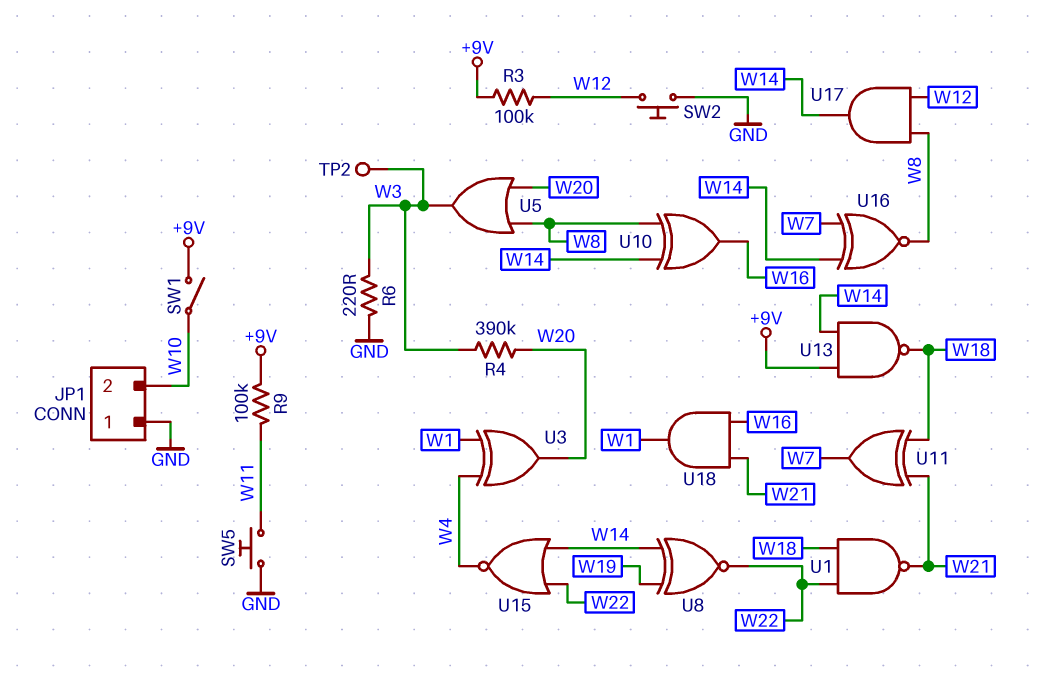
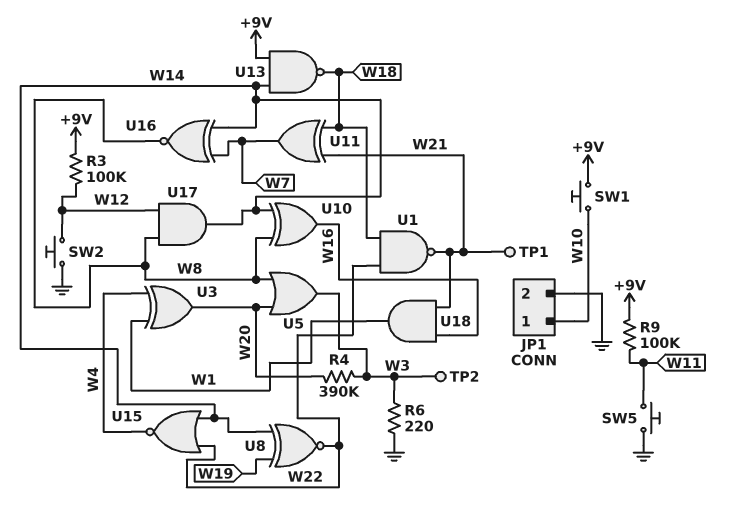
JP1 pin 1: GND -> W10
JP1 pin 2: W10 -> GND
SW1: switch (+9V, W10) -> button (+9V, W10)
TP1: none -> test point (W21)

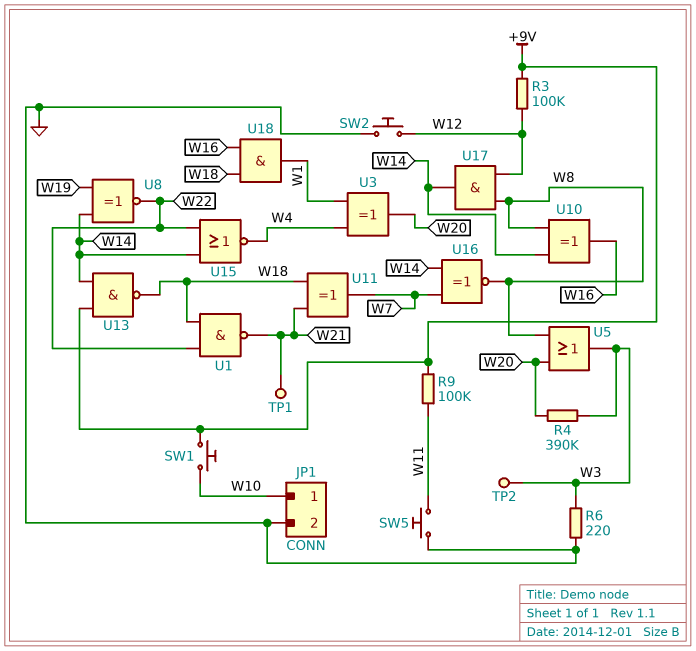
U18: AND (in W16, in W21, out W1) -> AND (in W16, in W18, out W1)

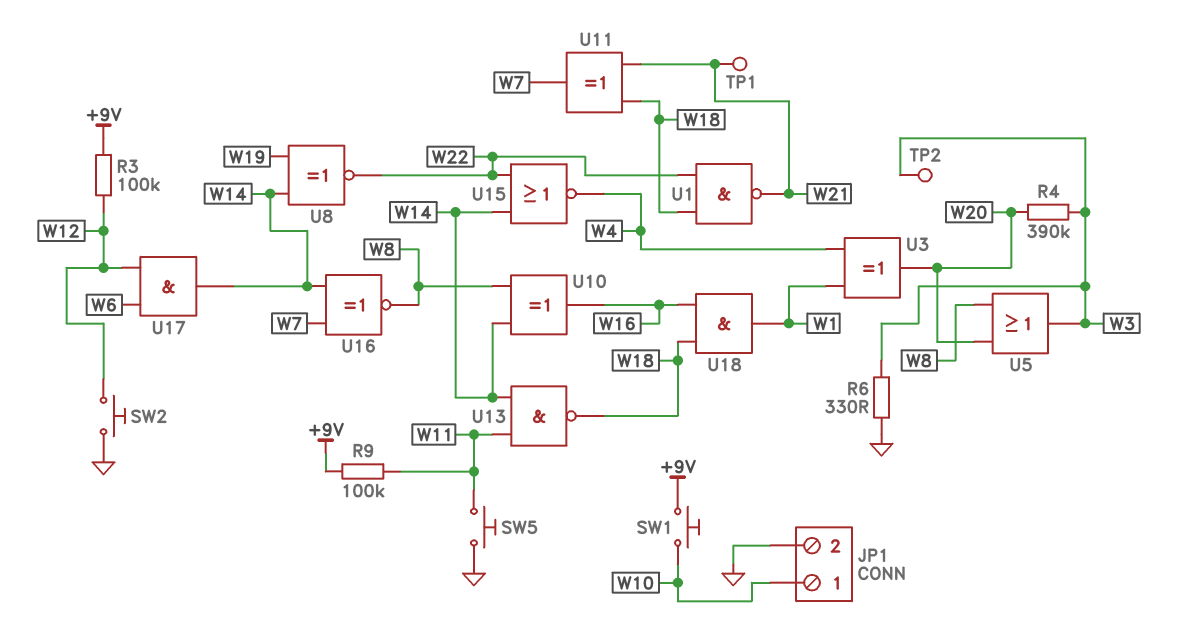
R6: 220 (GND, W3) -> 330 (GND, W3)
U13: NAND (in +9V, in W14, out W18) -> NAND (in W11, in W14, out W18)
U17: AND (in W8, in W12, out W14) -> AND (in W6, in W12, out W14)

